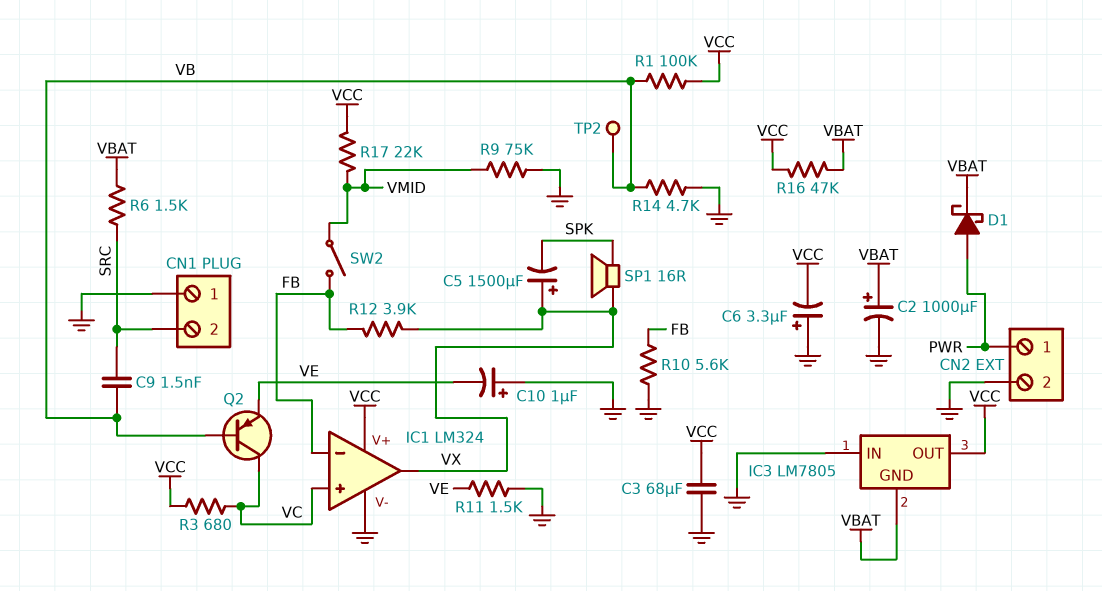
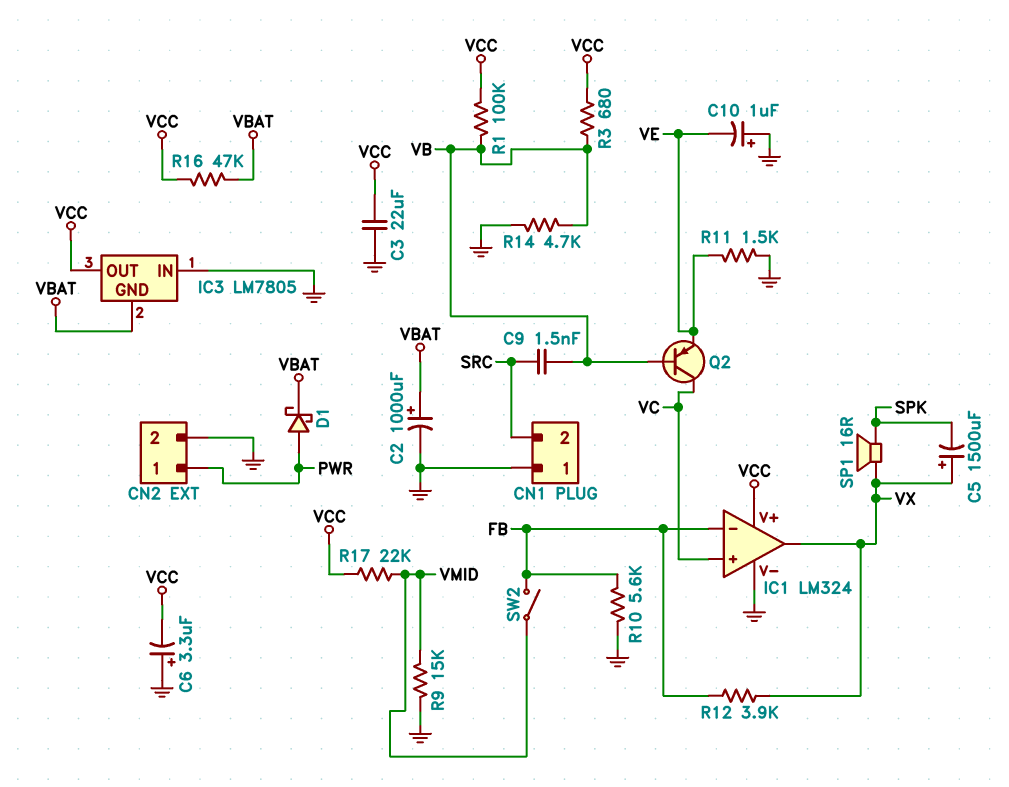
C3: 68uF (GND, VCC) -> 22uF (GND, VCC)
R3: 680 (VC, VCC) -> 680 (VB, VCC)
R6: 1.5k (SRC, VBAT) -> none
R9: 75k (GND, VMID) -> 15k (GND, VMID)
TP2: test point (VB) -> none

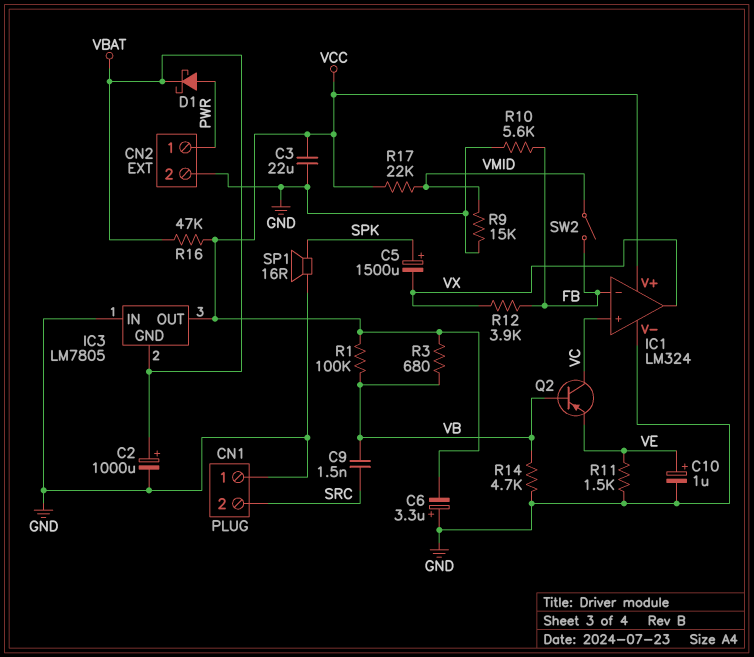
C5: 1500uF (plus VX, minus SPK) -> 1500uF (plus SPK, minus VX)
C10: 1uF (plus GND, minus VE) -> 1uF (plus VE, minus GND)
SP1: speaker 16R (SPK, VX) -> speaker 16R (GND, SPK)

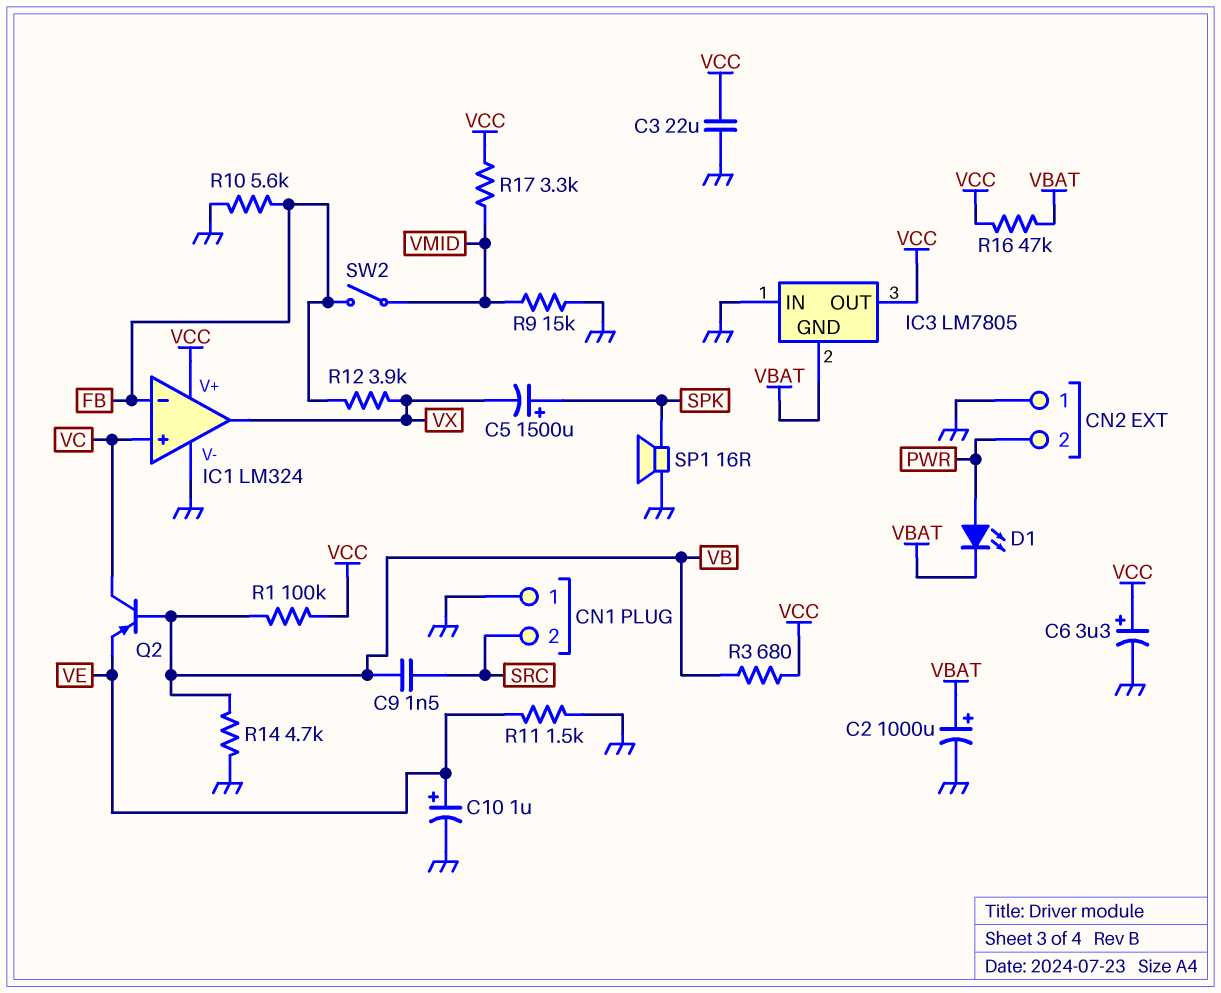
C6: 3.3uF (plus GND, minus VCC) -> 3.3uF (plus VCC, minus GND)
CN2 pin 1: PWR -> GND
CN2 pin 2: GND -> PWR
D1: schottky (A PWR, K VBAT) -> LED (A PWR, K VBAT)
R17: 22k (VCC, VMID) -> 3.3k (VCC, VMID)

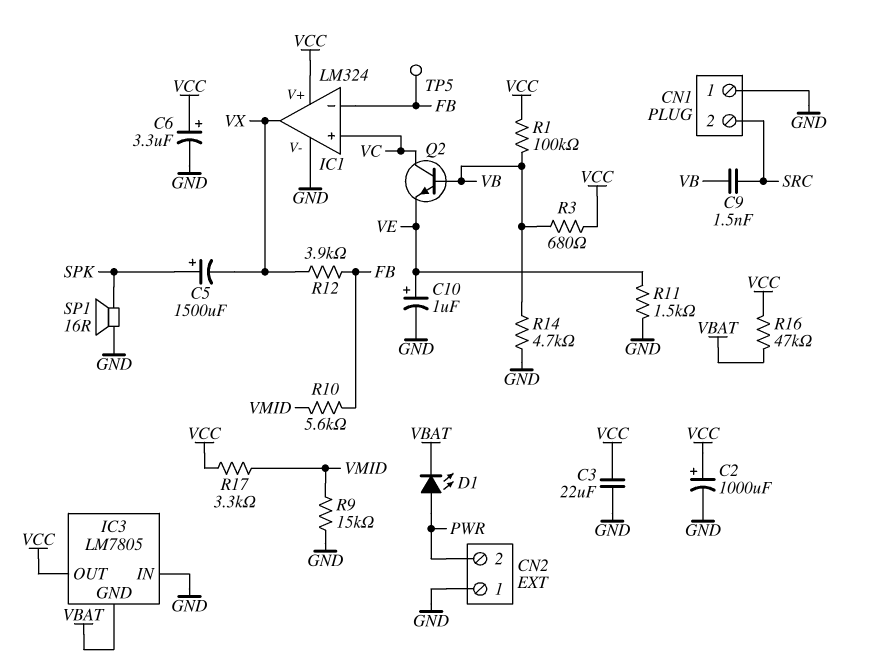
C2: 1000uF (plus VBAT, minus GND) -> 1000uF (plus VCC, minus GND)
Q2: PNP (B VB, C VC, E VE) -> NPN (B VB, C VC, E VE)
R10: 5.6k (FB, GND) -> 5.6k (FB, VMID)
SW2: switch (FB, VMID) -> none
TP5: none -> test point (FB)

